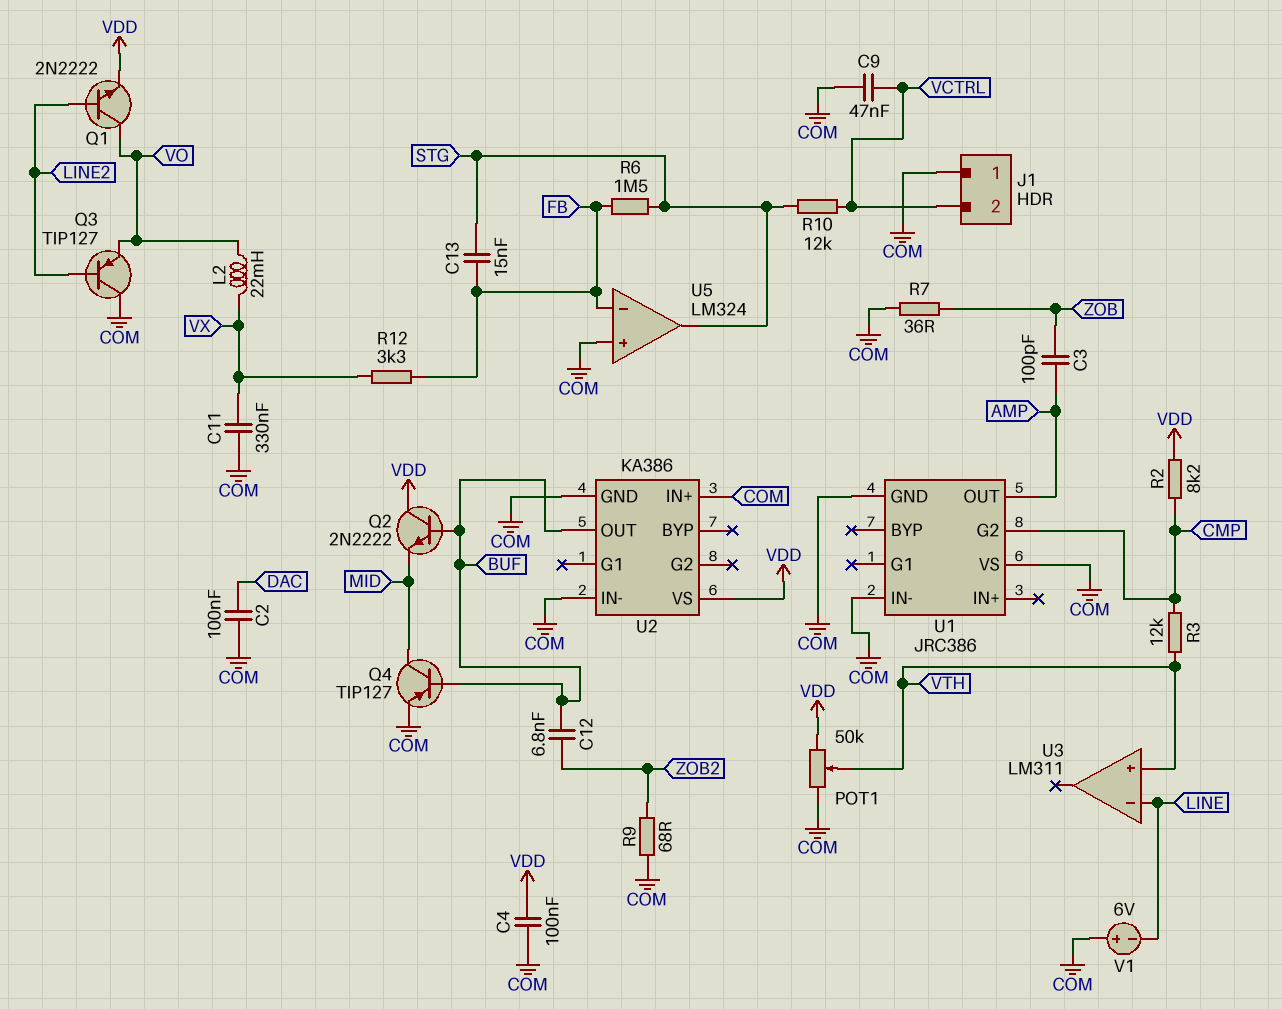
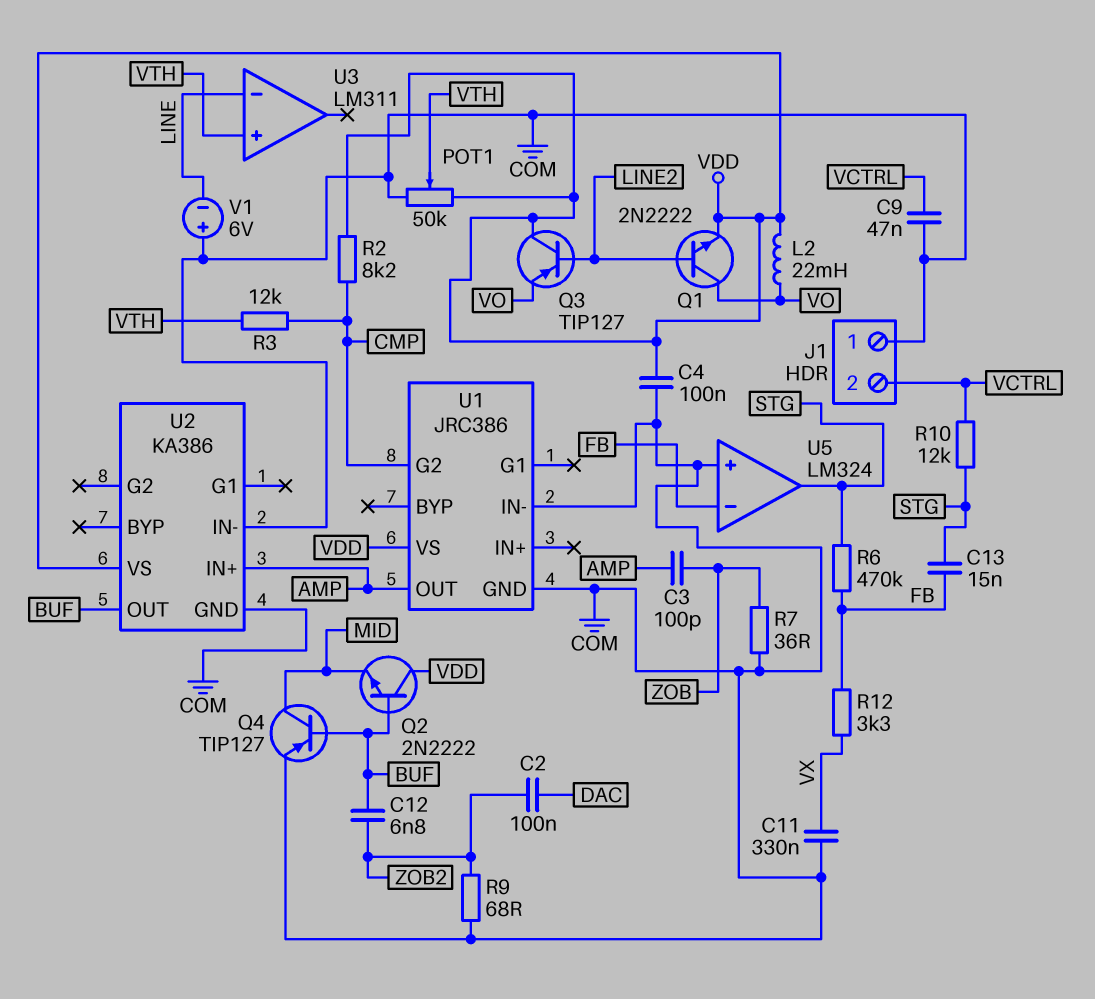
C2: 100nF (COM, DAC) -> 100nF (DAC, ZOB2)
L2: 22mH (VO, VX) -> 22mH (VDD, VO)
Q3: PNP TIP127 (B LINE2, C COM, E VO) -> PNP TIP127 (B LINE2, C VDD, E VO)
R6: 1.5M (FB, STG) -> 470k (FB, STG)
U1 pin VS: COM -> VDD
U2 pin IN+: COM -> AMP

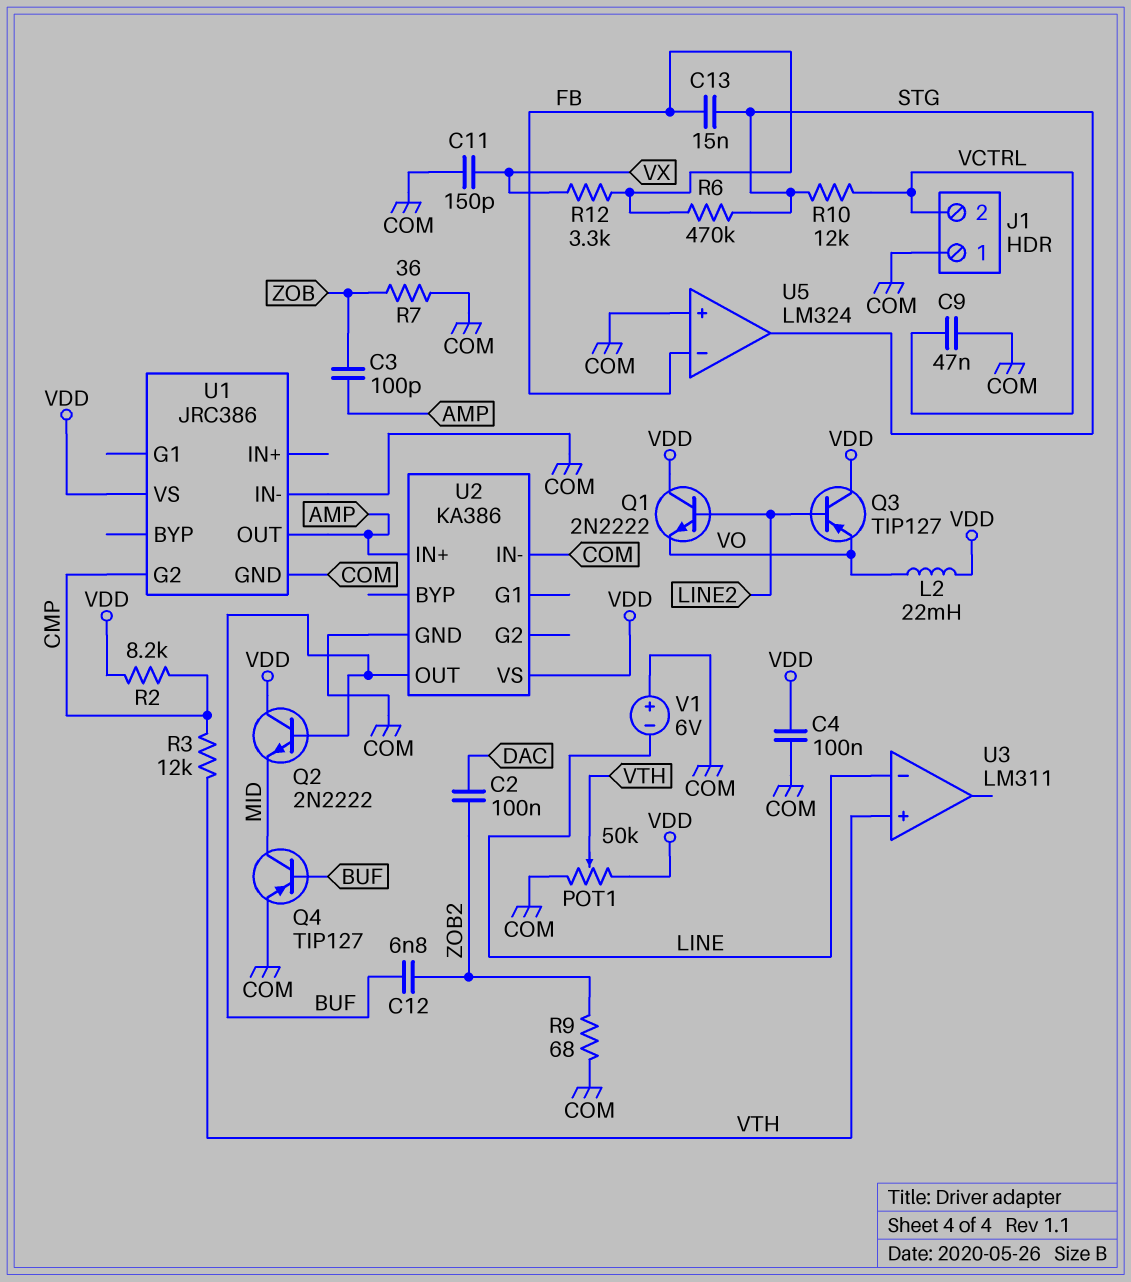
C11: 330nF (COM, VX) -> 150pF (COM, VX)
Q1: NPN 2N2222 (B LINE2, C VO, E VDD) -> NPN 2N2222 (B LINE2, C VDD, E VO)

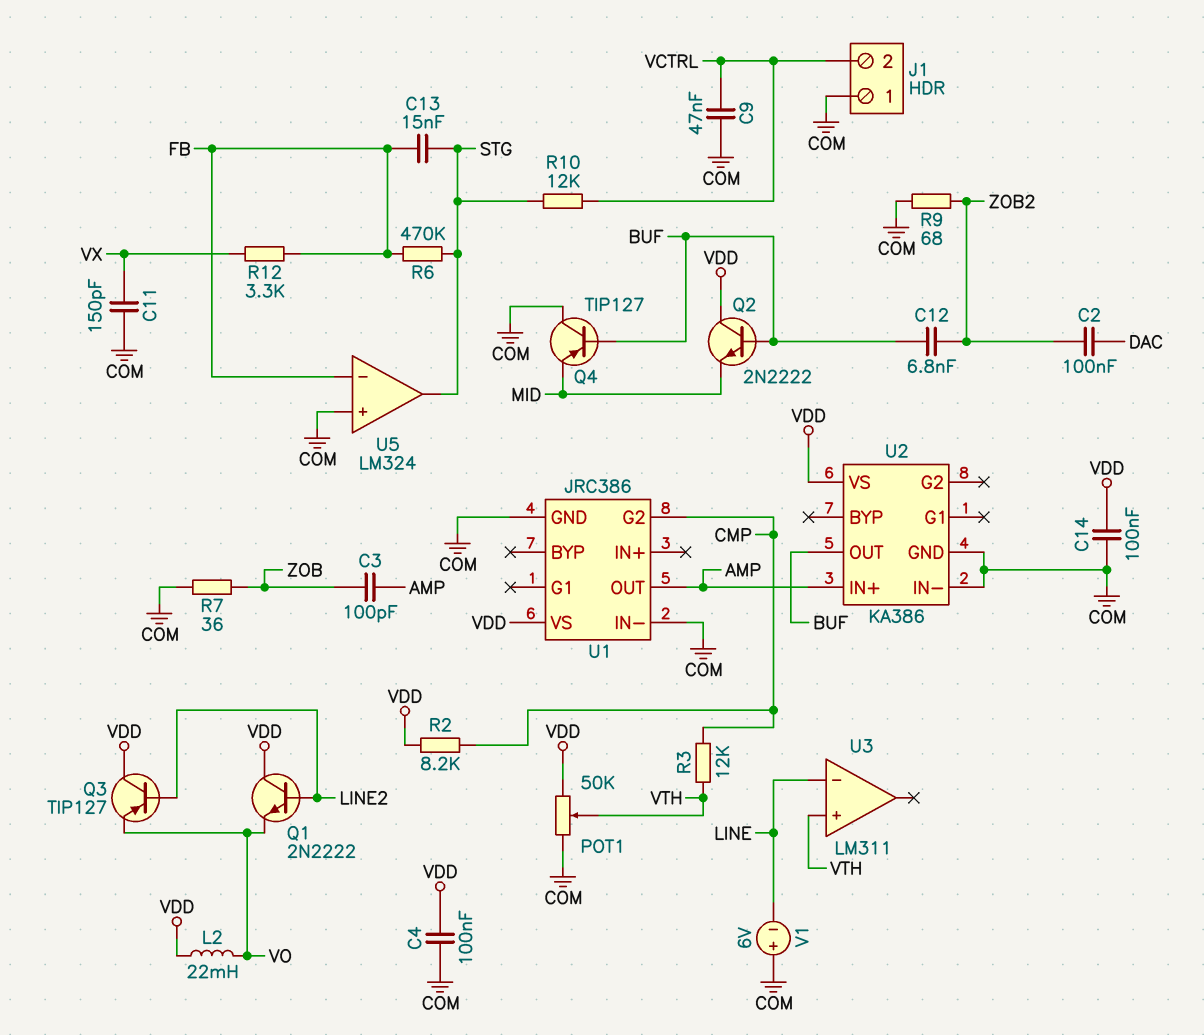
C14: none -> 100nF (COM, VDD)
Q4: PNP TIP127 (B BUF, C MID, E COM) -> PNP TIP127 (B BUF, C COM, E MID)

